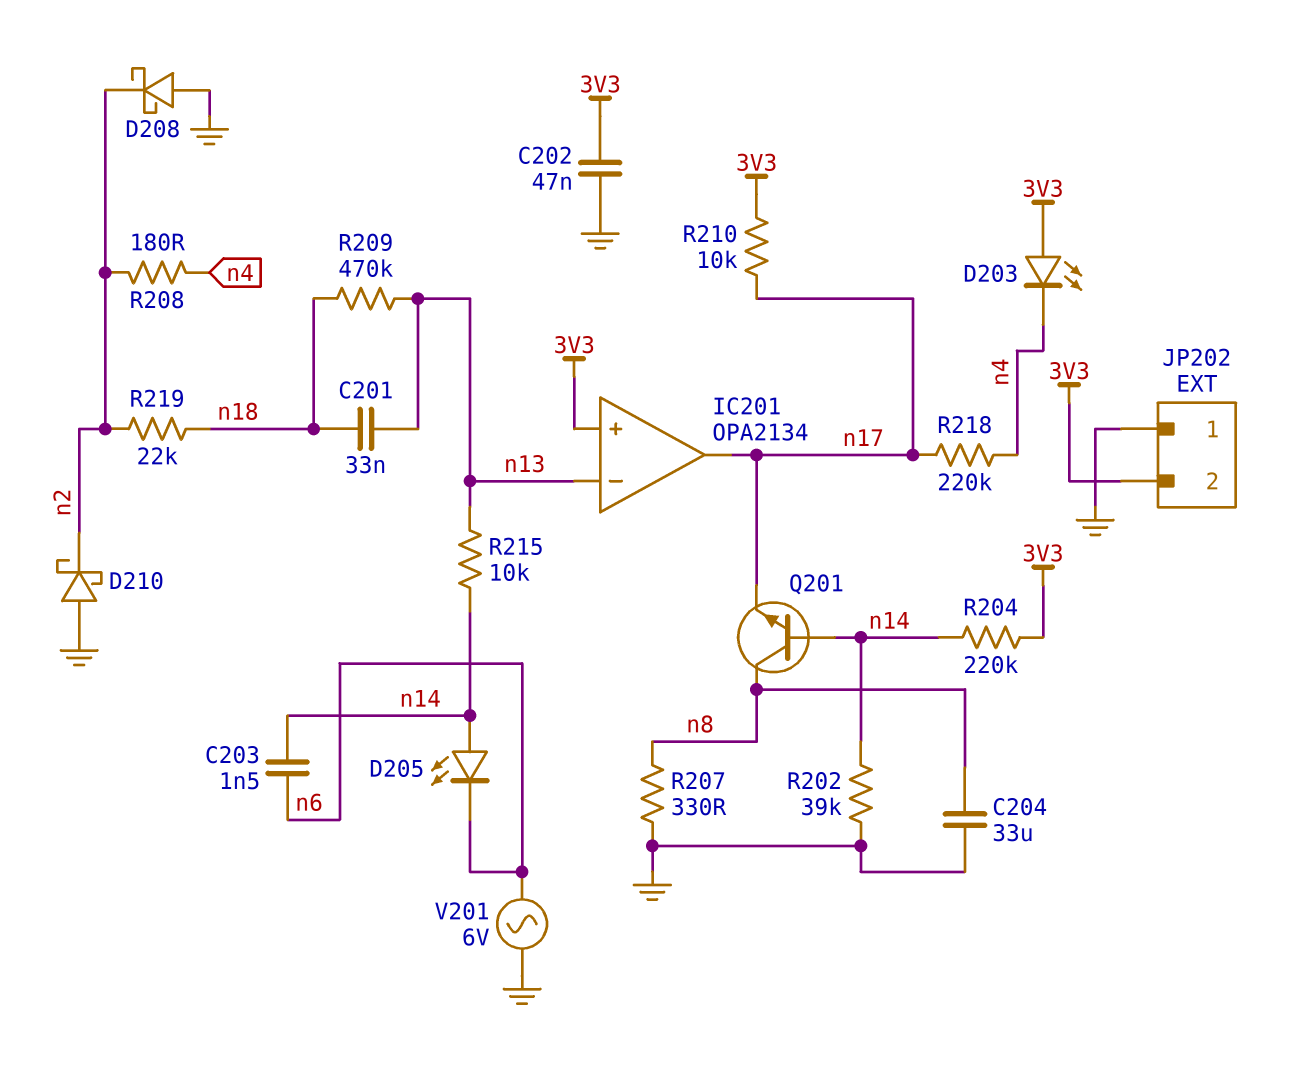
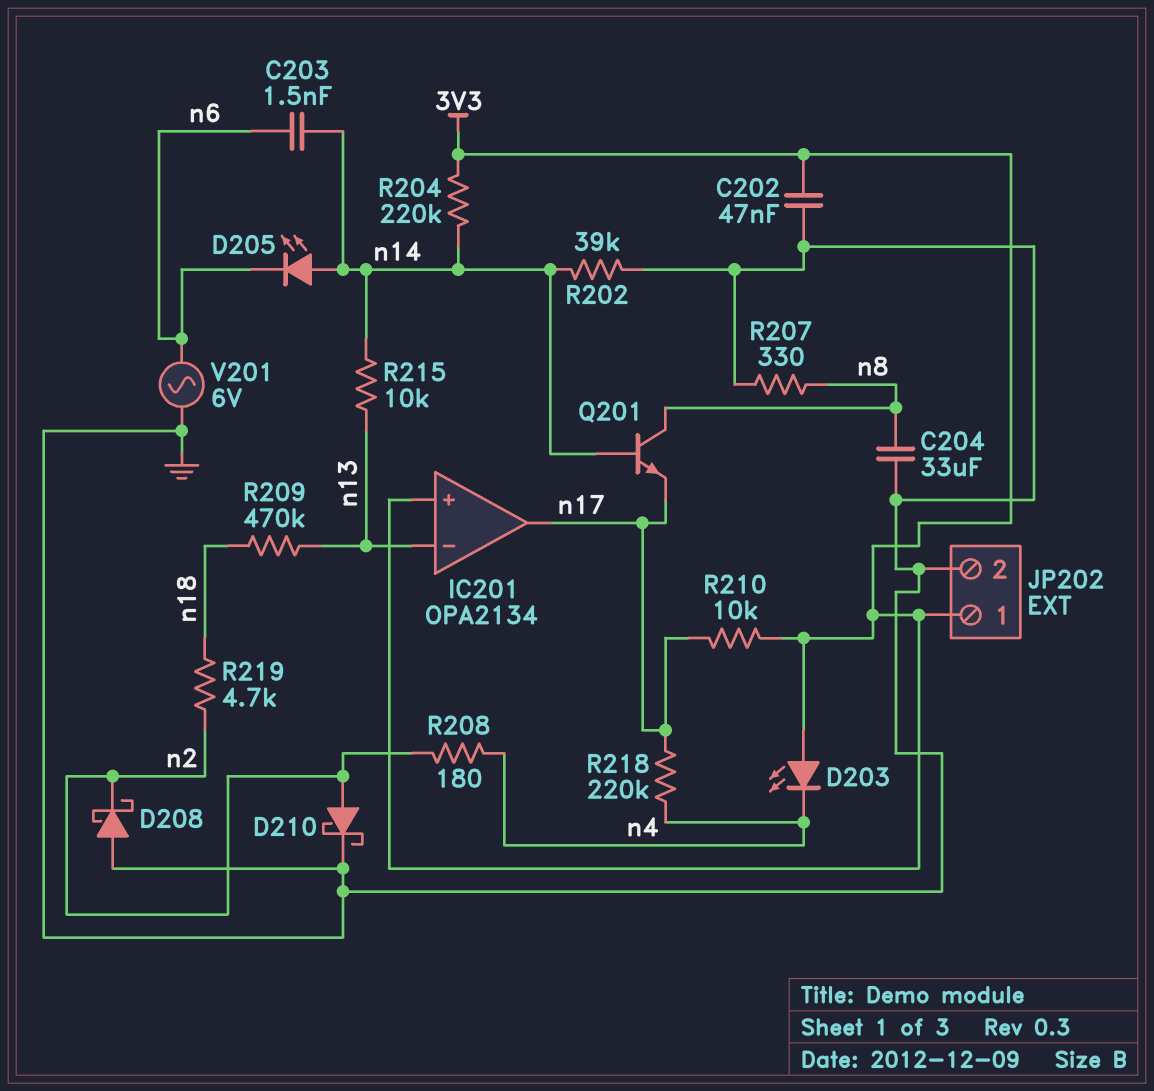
C201: 33nF (n13, n18) -> none
D210: schottky (A GND, K n2) -> schottky (A n2, K GND)
JP202 pin 1: GND -> 3V3
JP202 pin 2: 3V3 -> GND
R219: 22k (n2, n18) -> 4.7k (n2, n18)

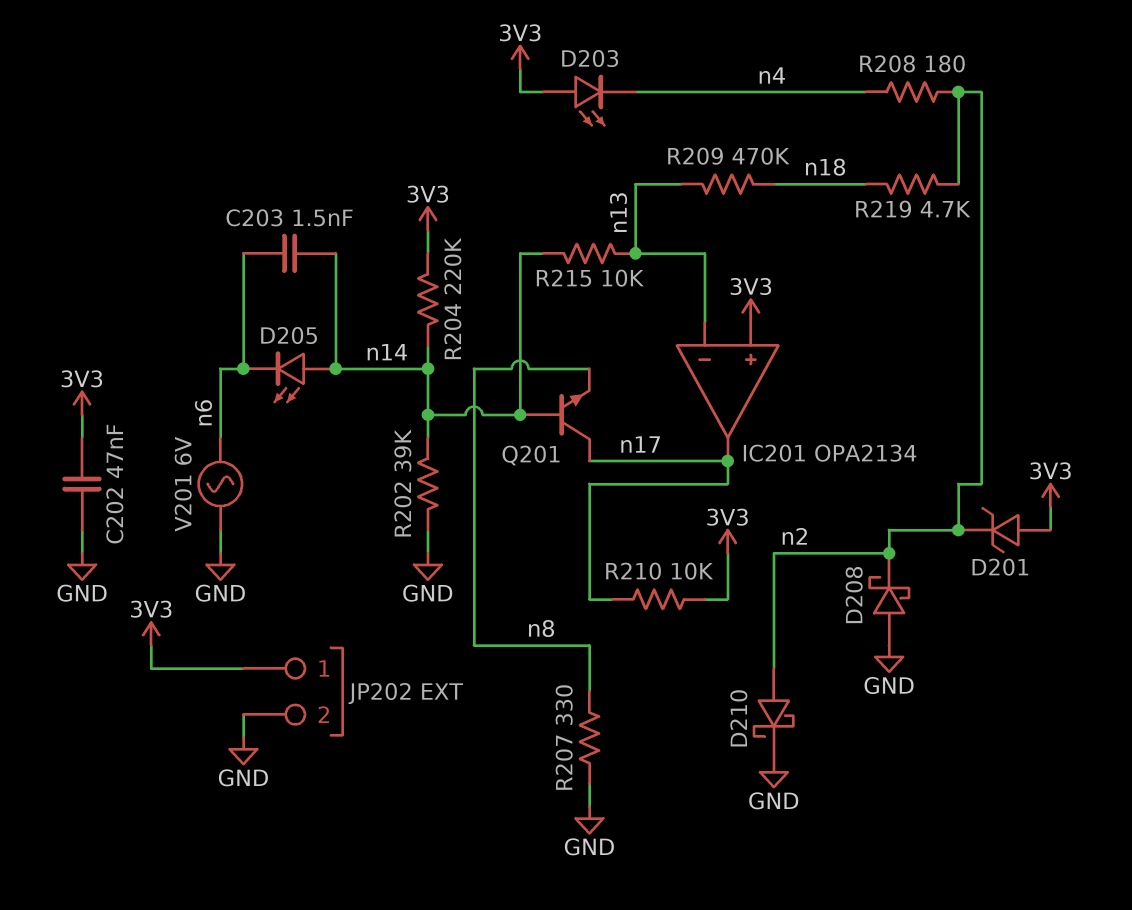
C204: 33uF (GND, n8) -> none
D201: none -> zener (A 3V3, K n2)
Q201: NPN (B n14, C n8, E n17) -> NPN (B n14, C n17, E n8)
R218: 220k (n4, n17) -> none

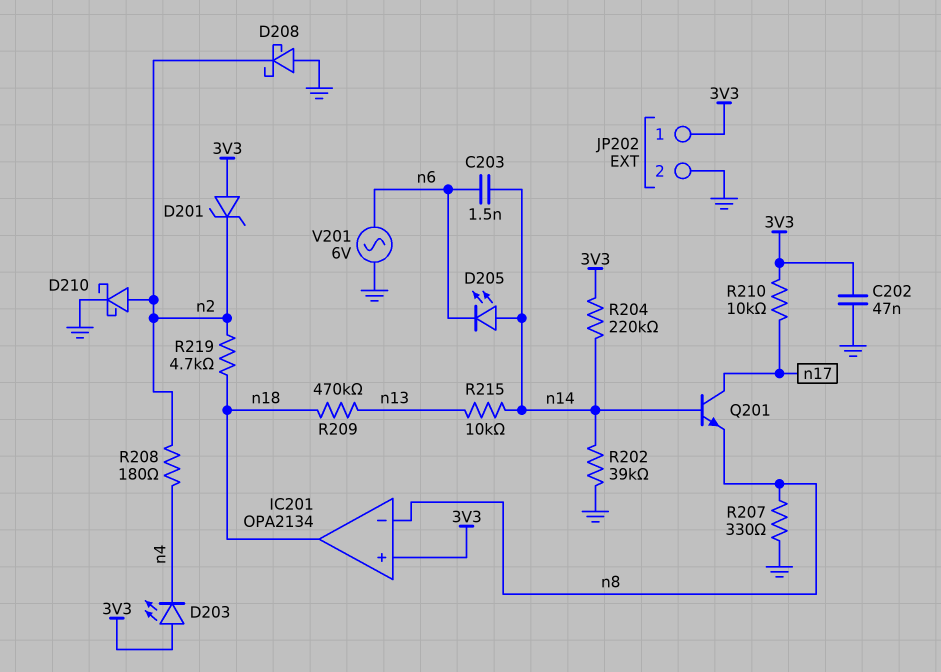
IC201 pin in-: n13 -> n8
IC201 pin out: n17 -> n18

